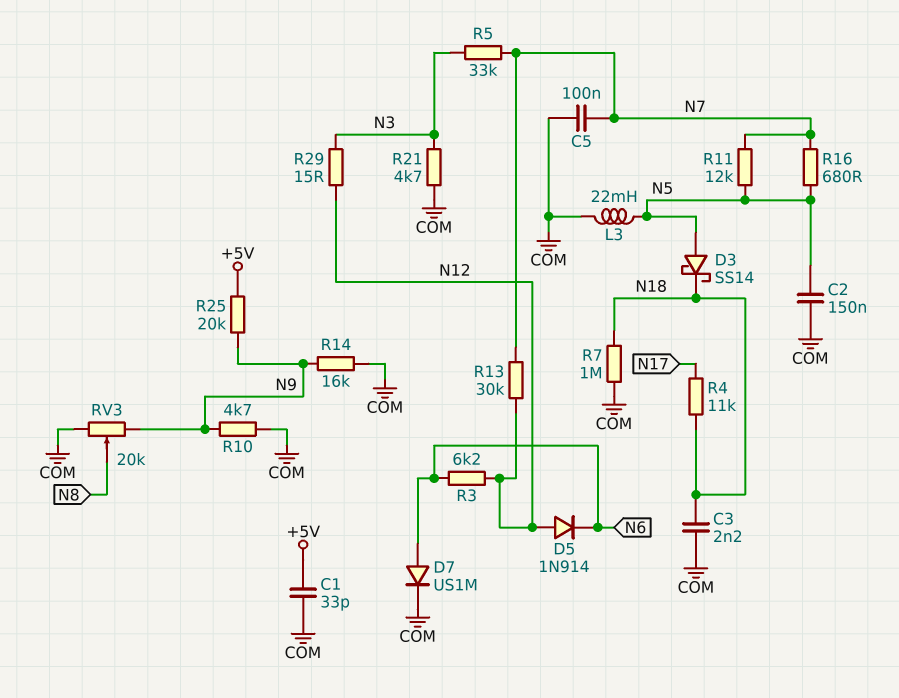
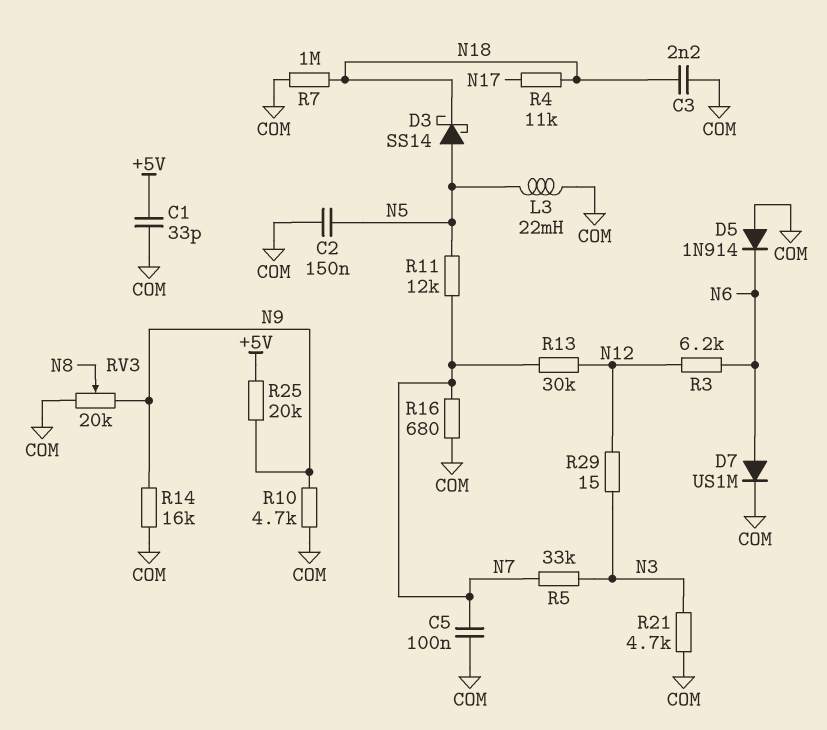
D5: diode 1N914 (A N12, K N6) -> diode 1N914 (A COM, K N6)
R16: 680 (N5, N7) -> 680 (COM, N7)

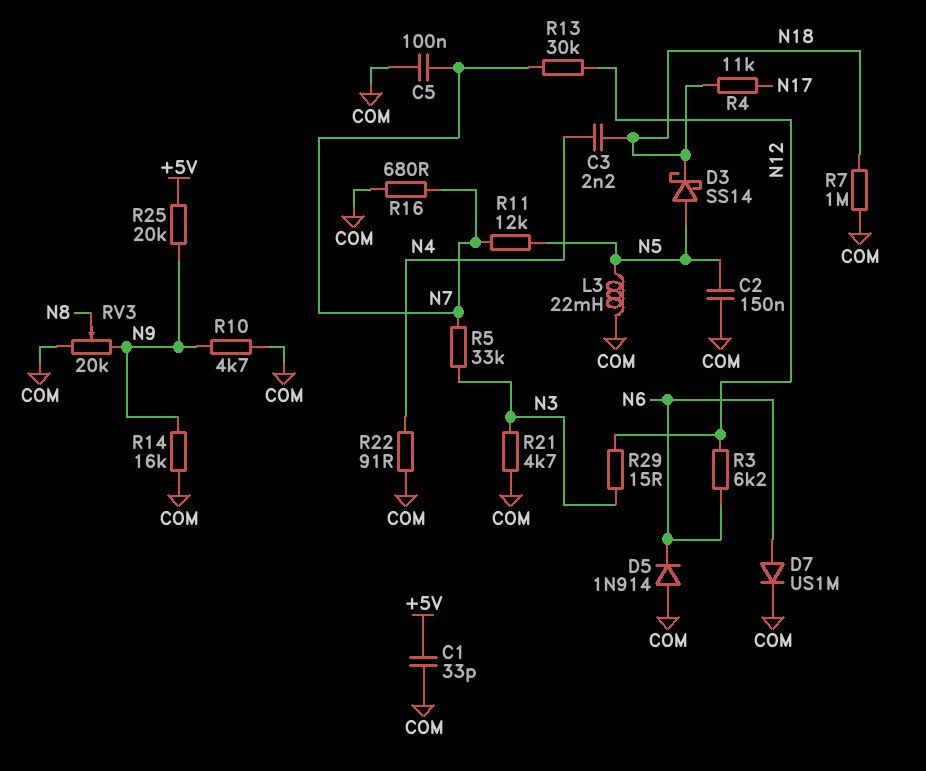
C3: 2.2nF (COM, N18) -> 2.2nF (N4, N18)
R22: none -> 91 (COM, N4)

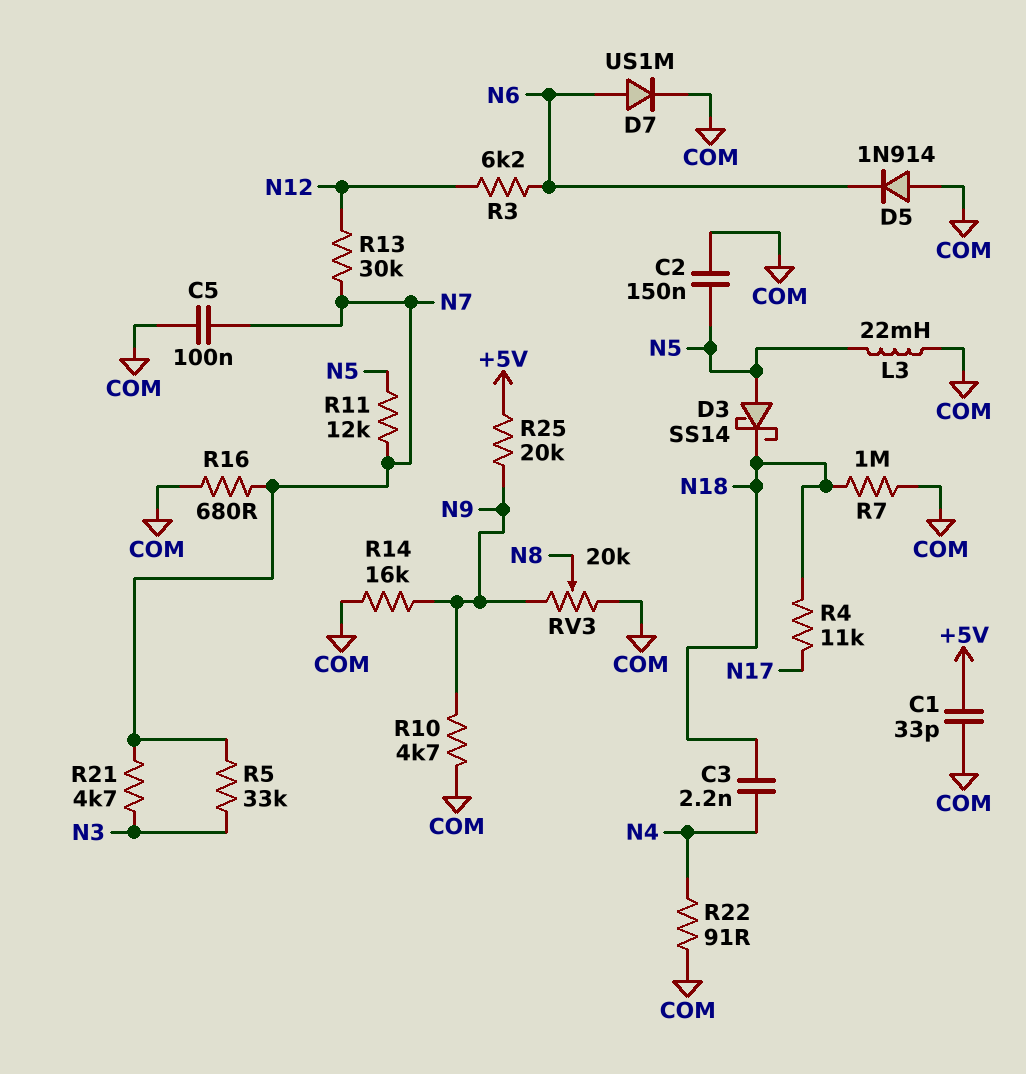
R21: 4.7k (COM, N3) -> 4.7k (N3, N7)
R29: 15 (N3, N12) -> none

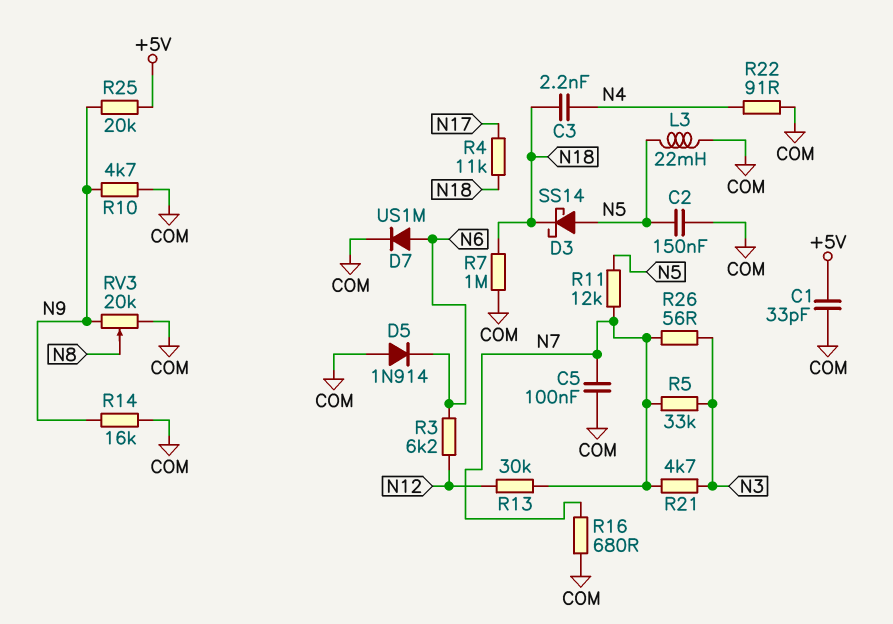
R26: none -> 56 (N3, N7)

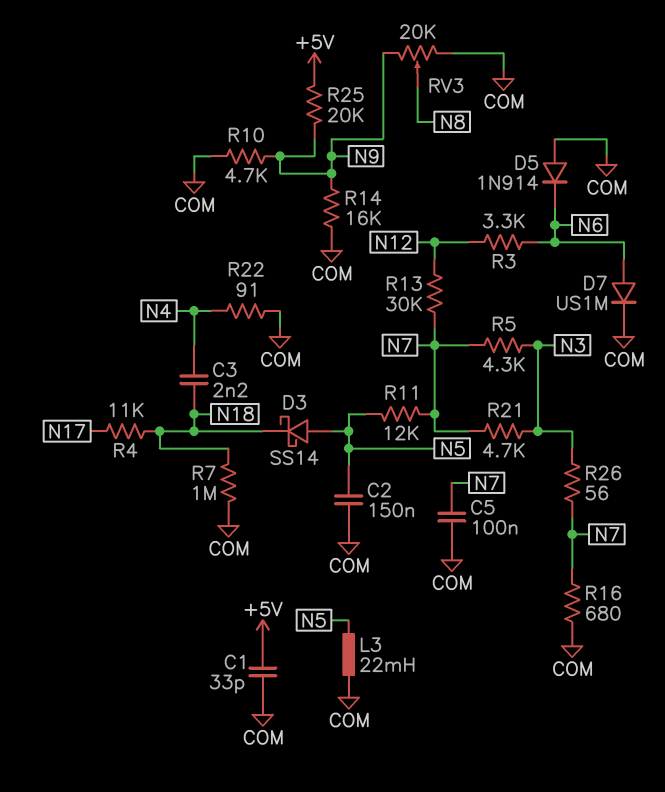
R3: 6.2k (N6, N12) -> 3.3k (N6, N12)
R5: 33k (N3, N7) -> 4.3k (N3, N7)

